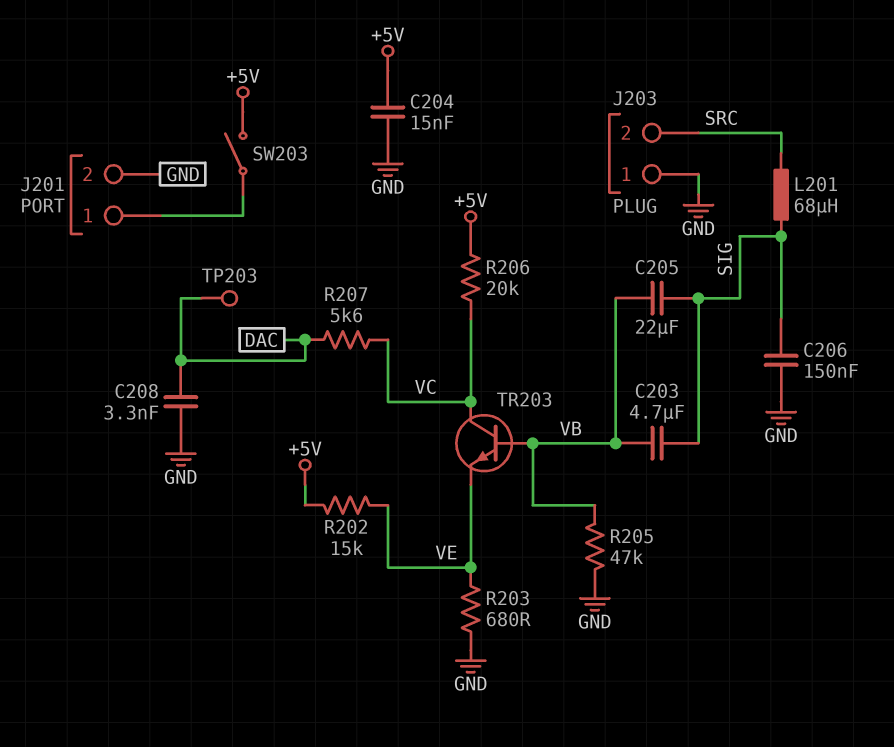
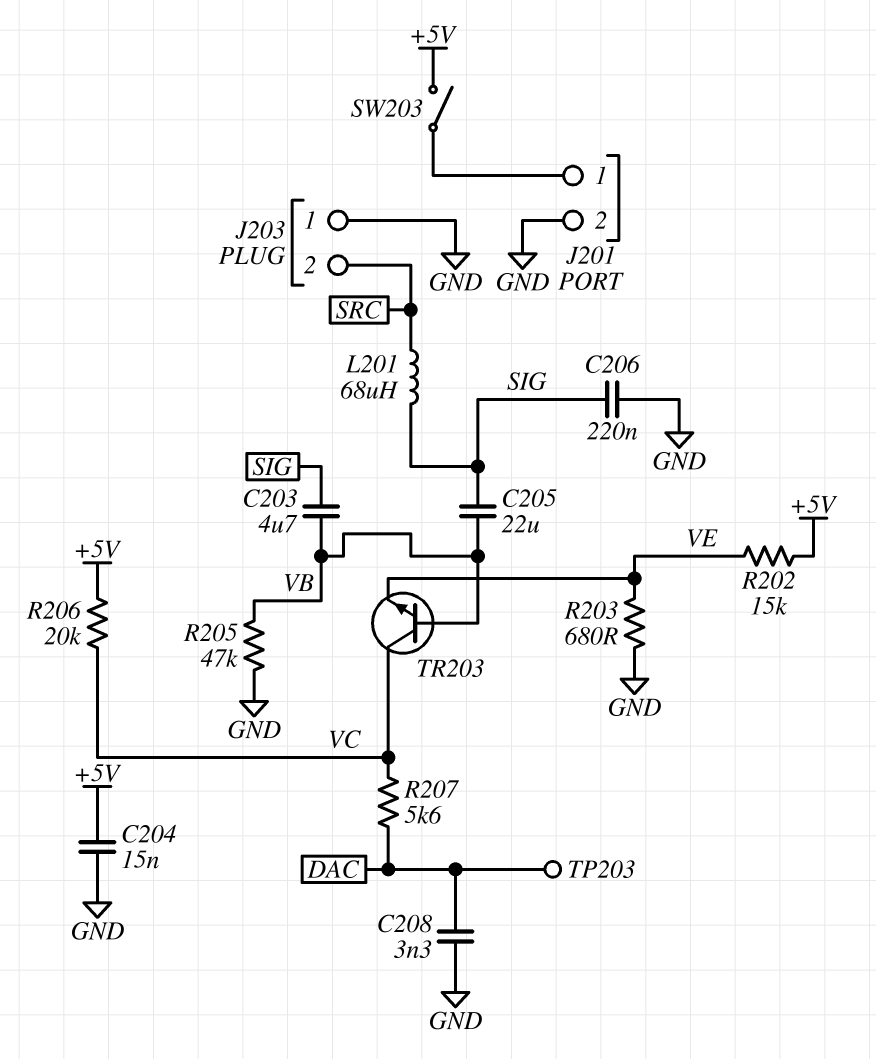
C206: 150nF (GND, SIG) -> 220nF (GND, SIG)

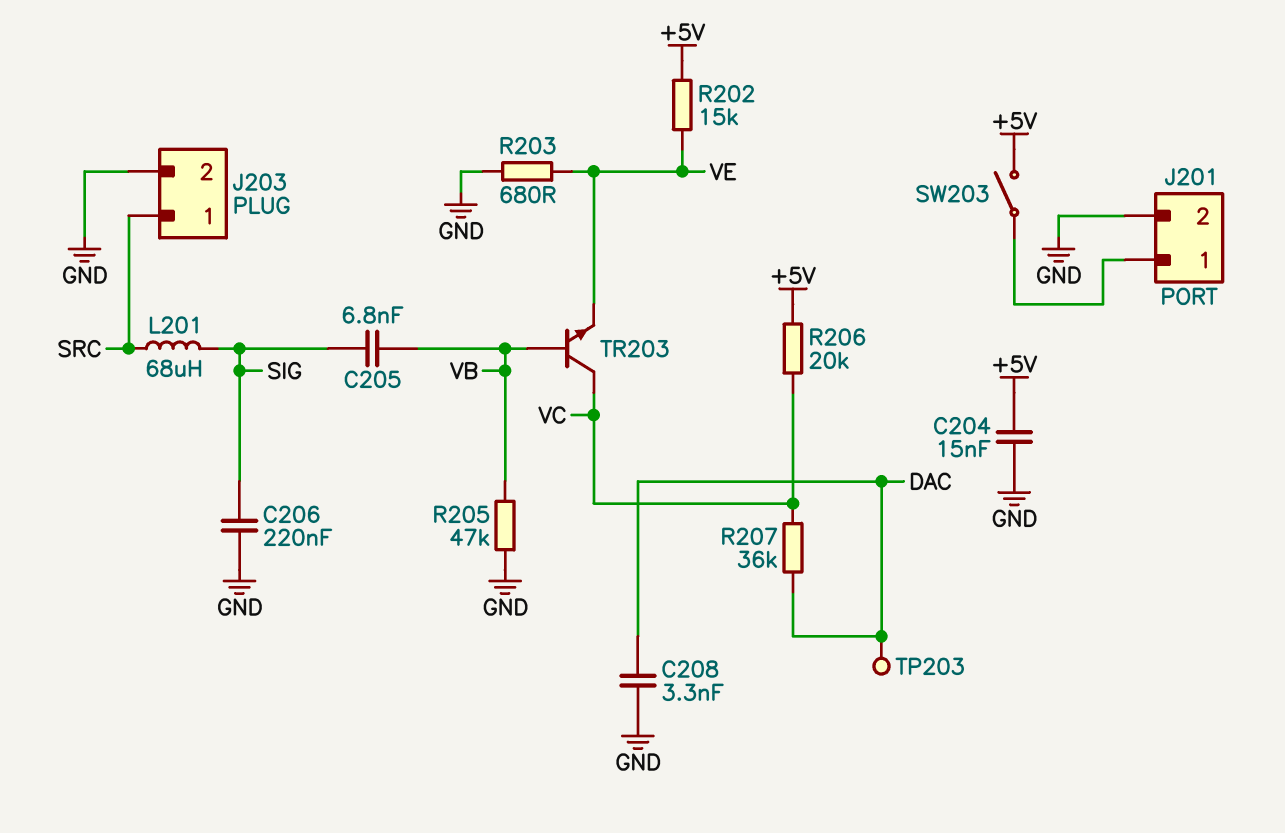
C203: 4.7uF (SIG, VB) -> none
C205: 22uF (SIG, VB) -> 6.8nF (SIG, VB)
J203 pin 1: GND -> SRC
J203 pin 2: SRC -> GND
R207: 5.6k (DAC, VC) -> 36k (DAC, VC)

